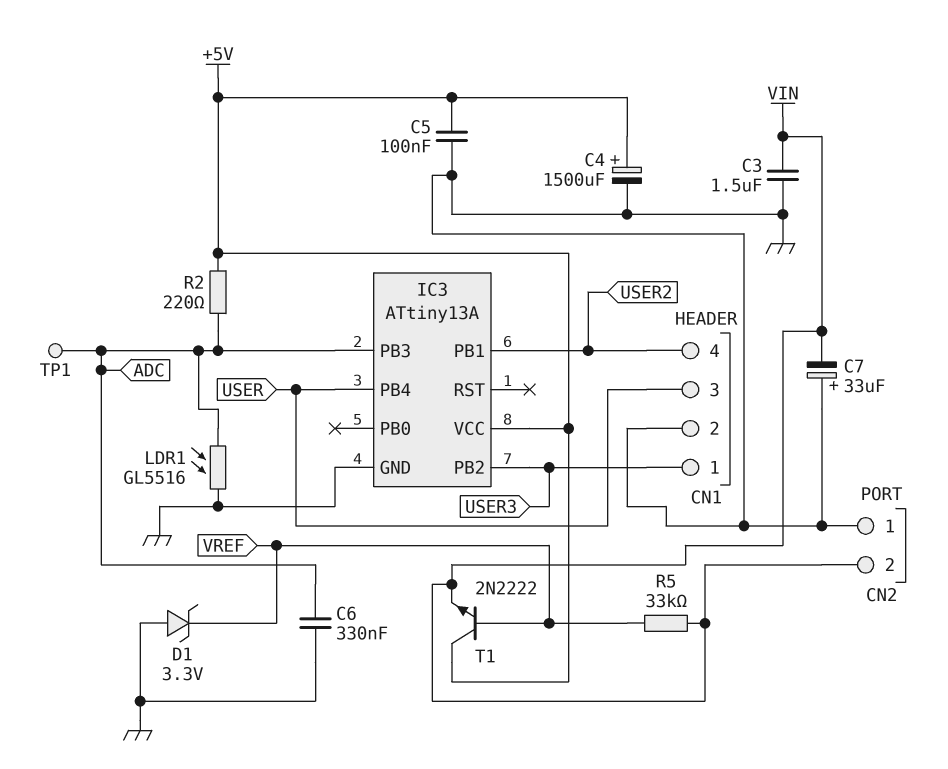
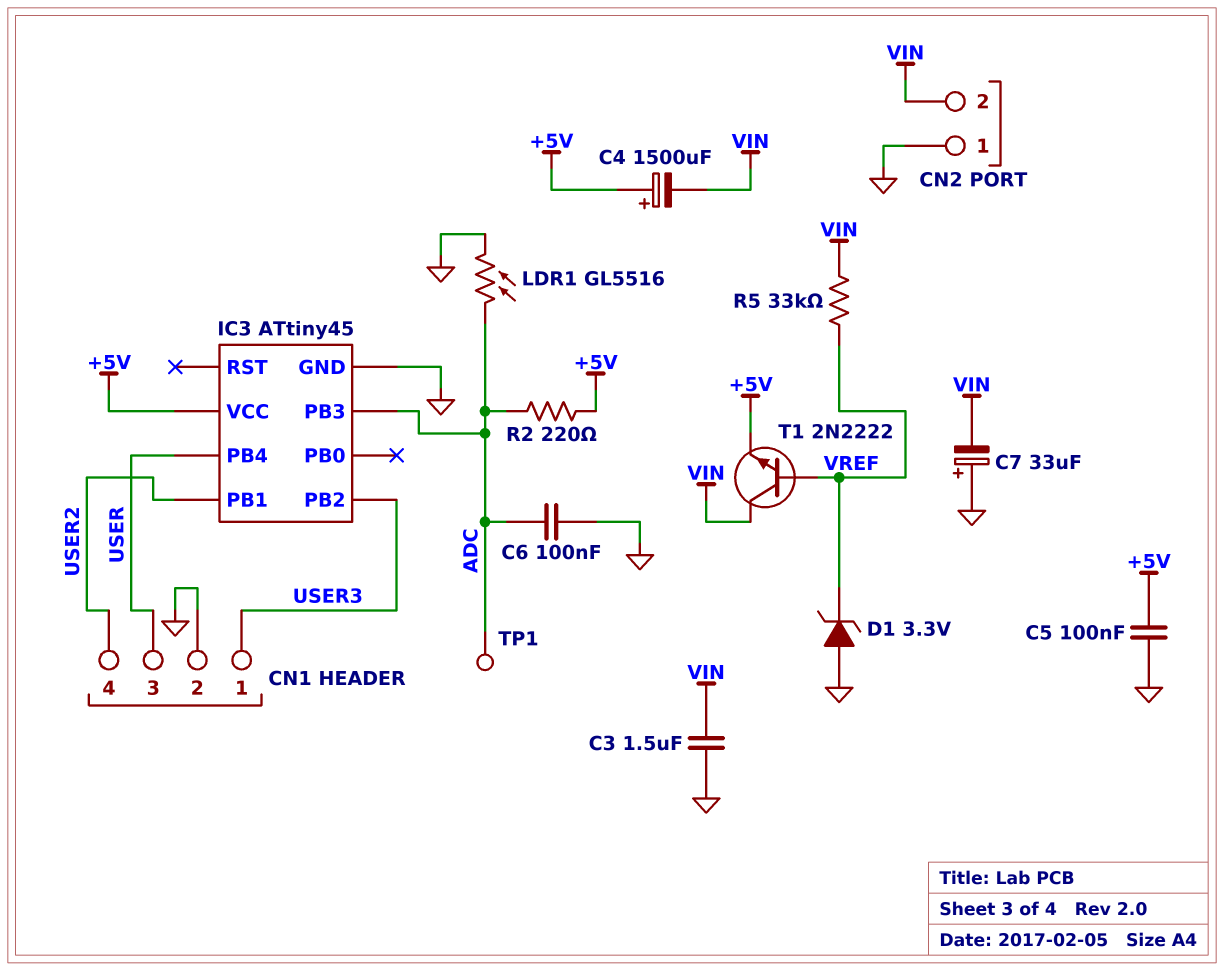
C4: 1500uF (plus +5V, minus GND) -> 1500uF (plus +5V, minus VIN)
C6: 330nF (ADC, GND) -> 100nF (ADC, GND)
IC3: ATtiny13A -> ATtiny45
T1: NPN 2N2222 (B VREF, C +5V, E VIN) -> NPN 2N2222 (B VREF, C VIN, E +5V)

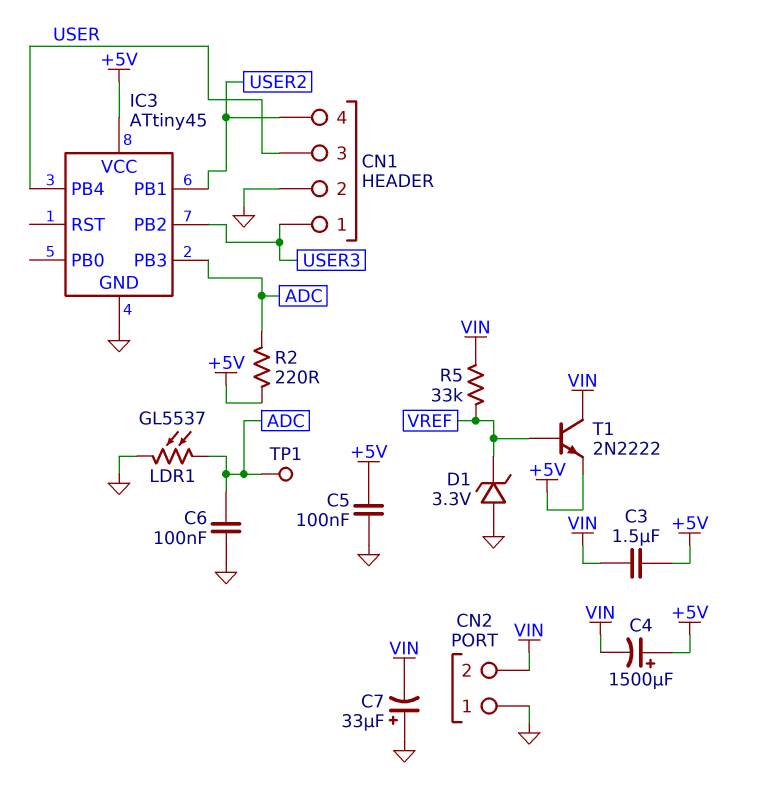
C3: 1.5uF (GND, VIN) -> 1.5uF (+5V, VIN)
LDR1: GL5516 (ADC, GND) -> GL5537 (ADC, GND)

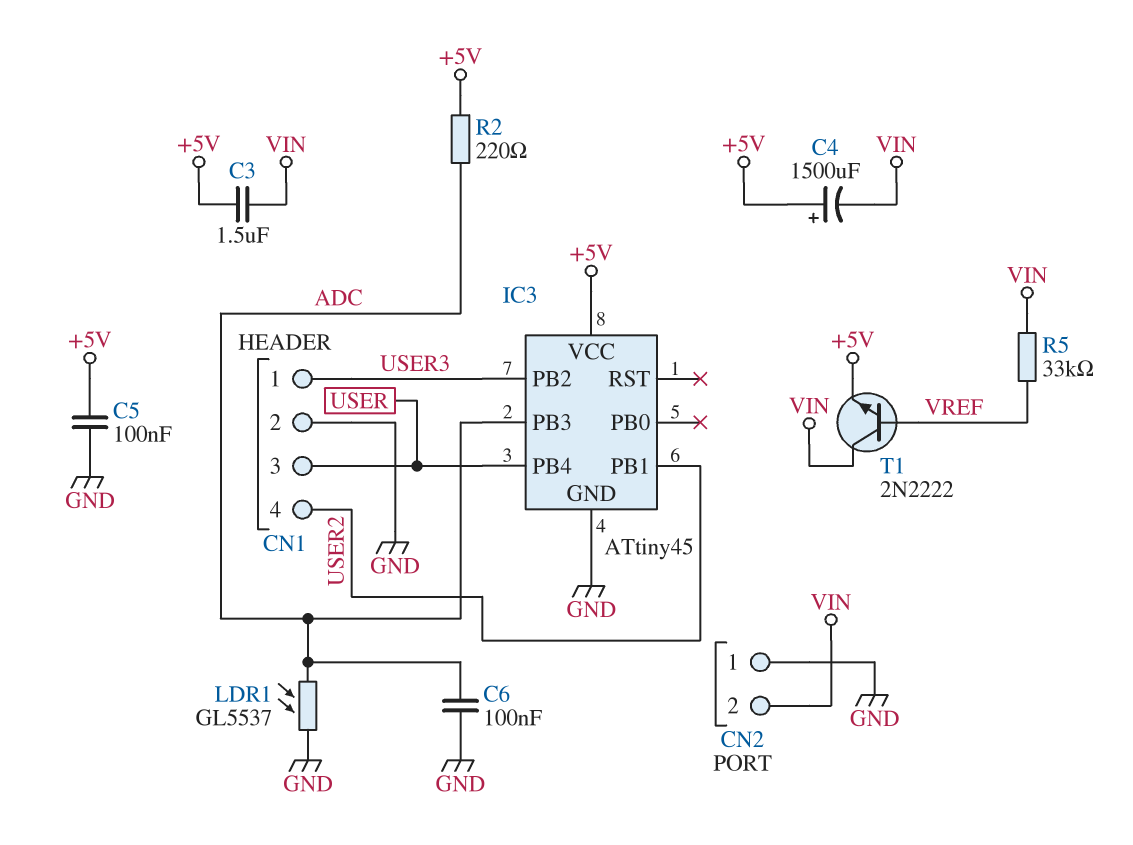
C7: 33uF (plus GND, minus VIN) -> none
D1: zener 3.3V (A GND, K VREF) -> none
TP1: test point (ADC) -> none

